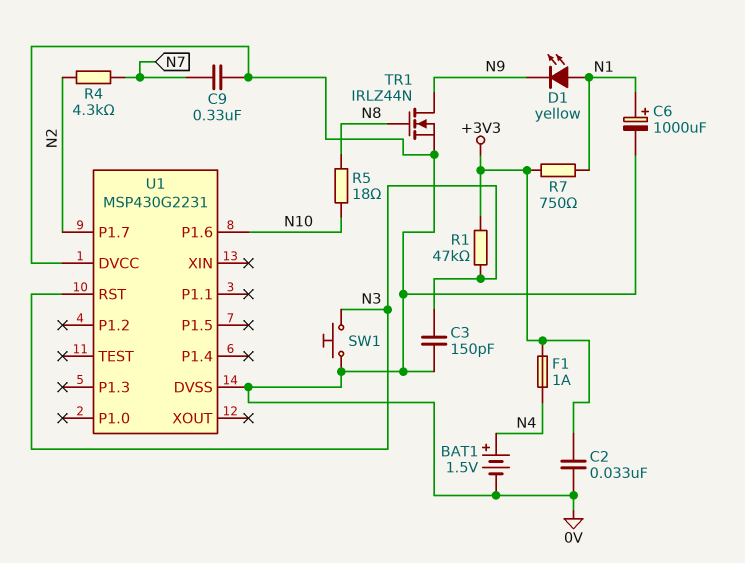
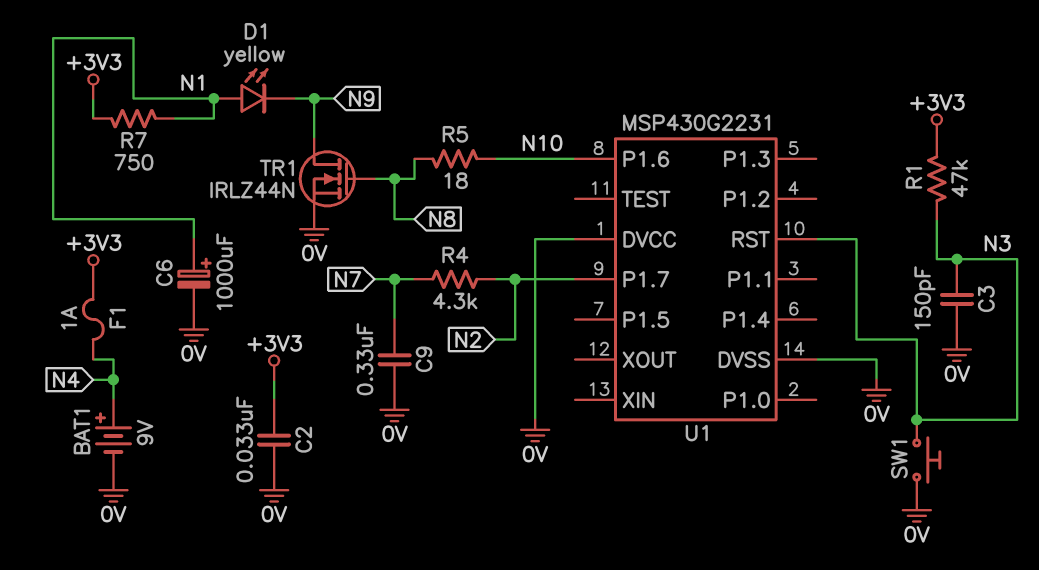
BAT1: 1.5V (plus N4, minus 0V) -> 9V (plus N4, minus 0V)

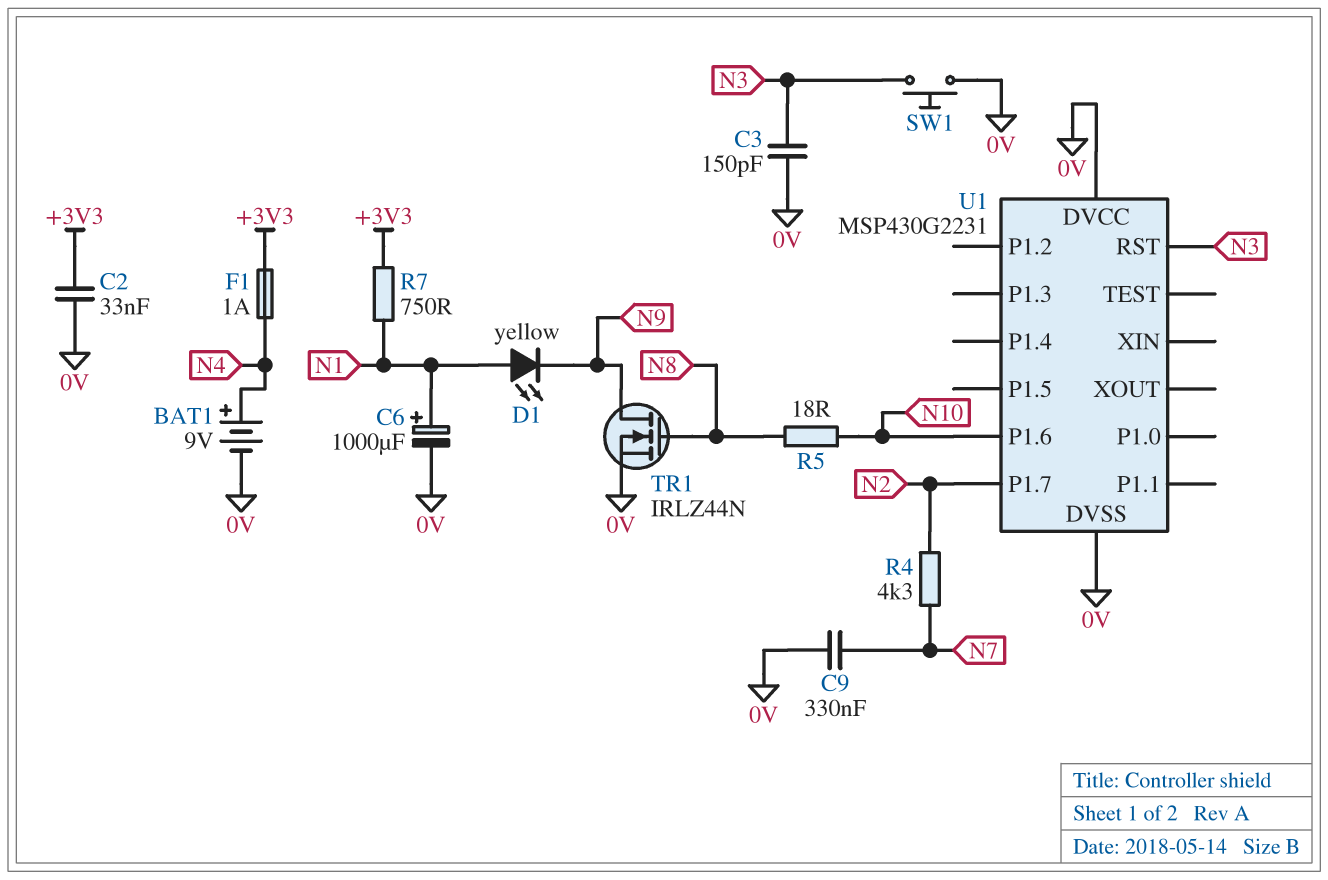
R1: 47k (+3V3, N3) -> none

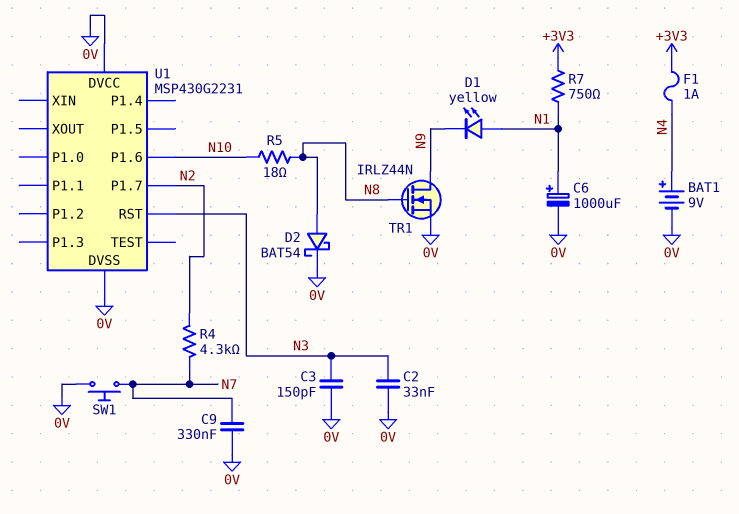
C2: 33nF (+3V3, 0V) -> 33nF (0V, N3)
D2: none -> schottky BAT54 (A N8, K 0V)
SW1: button (0V, N3) -> button (0V, N7)

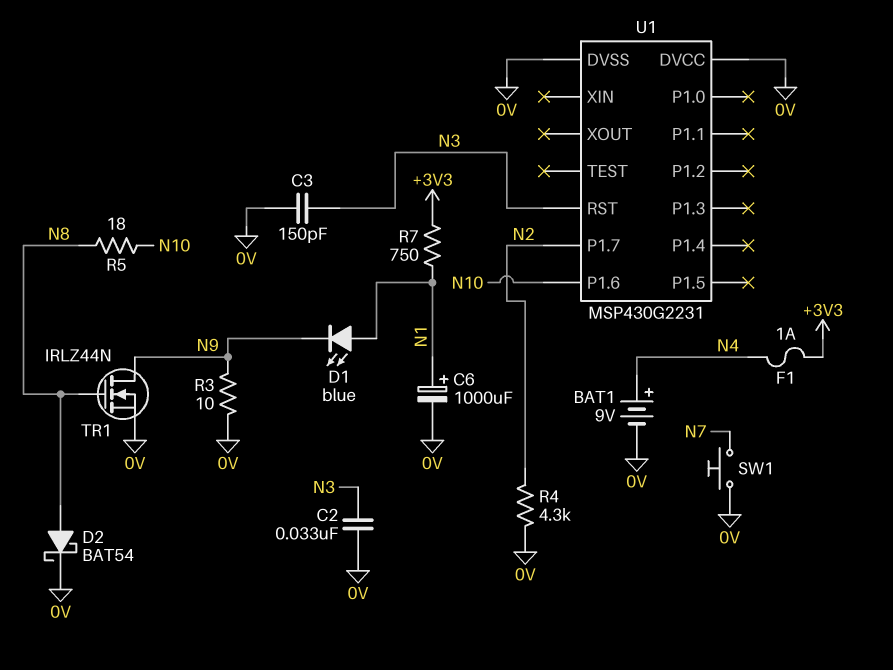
C9: 330nF (0V, N7) -> none
D1: LED yellow (A N1, K N9) -> LED blue (A N1, K N9)
R3: none -> 10 (0V, N9)
R4: 4.3k (N2, N7) -> 4.3k (0V, N2)

